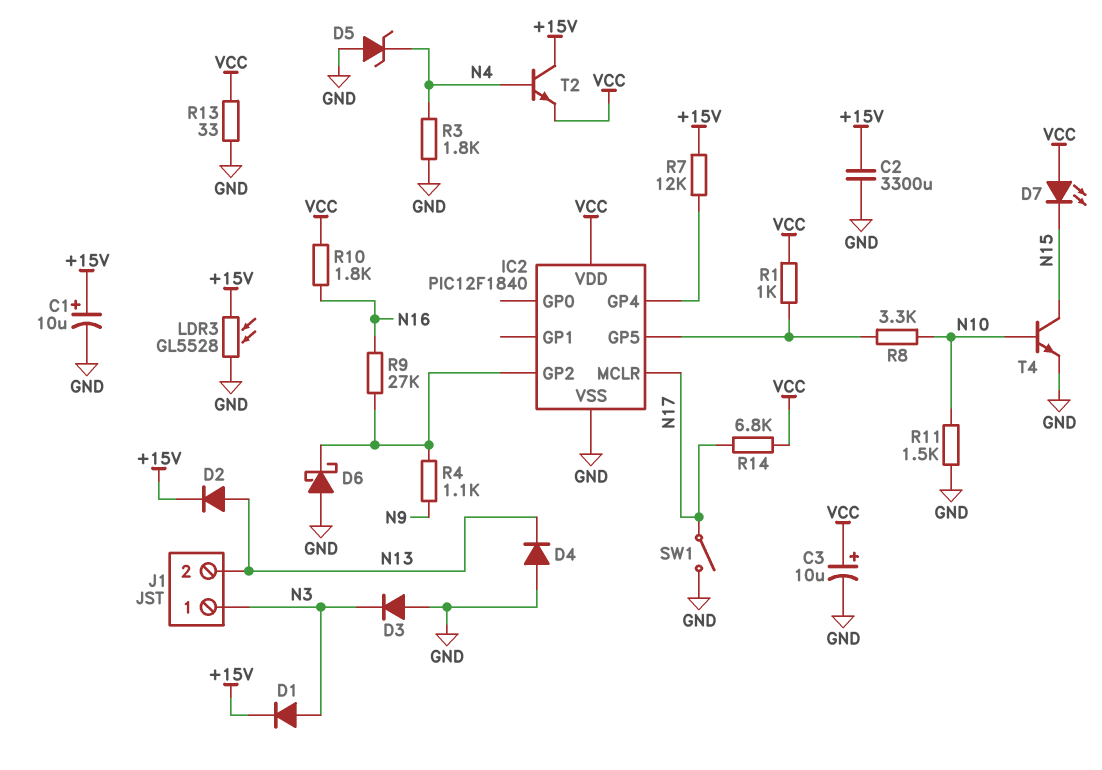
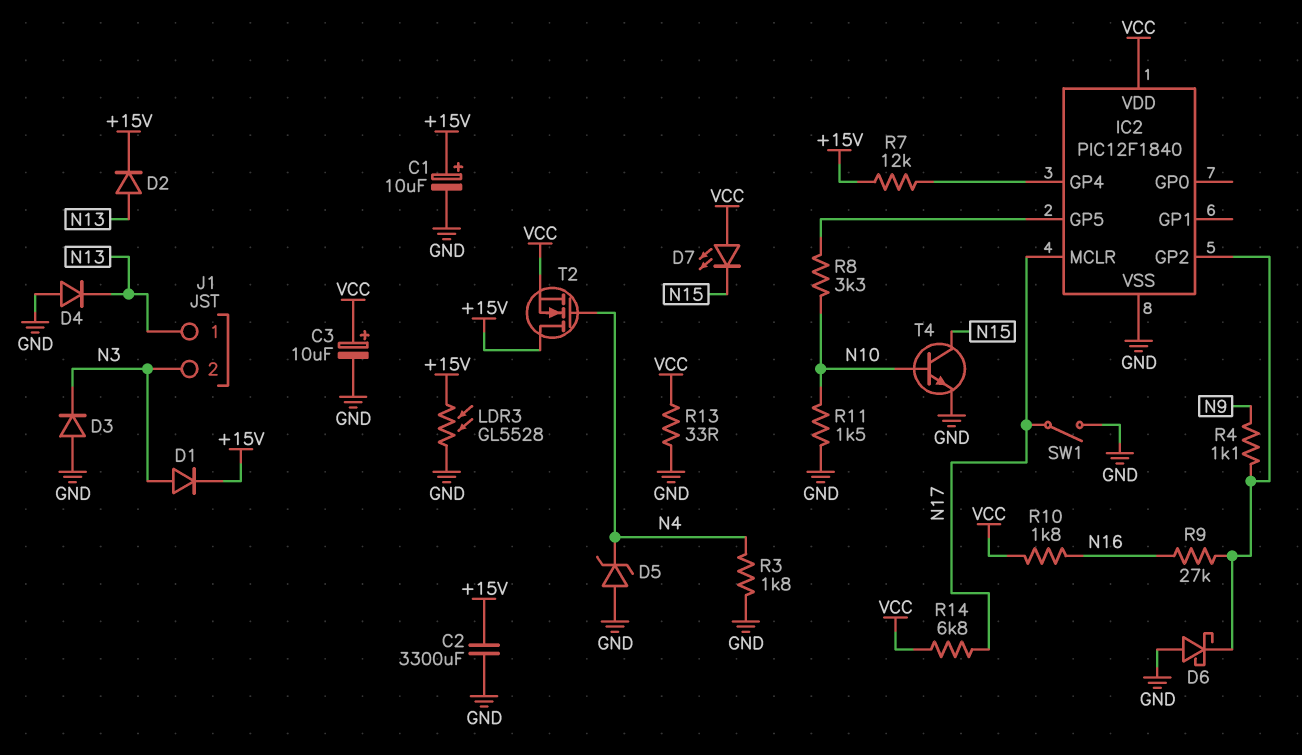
J1 pin 1: N3 -> N13
J1 pin 2: N13 -> N3
R1: 1k (IC2/GP5, VCC) -> none
T2: NPN (B N4, C +15V, E VCC) -> NMOS (G N4, D +15V, S VCC)

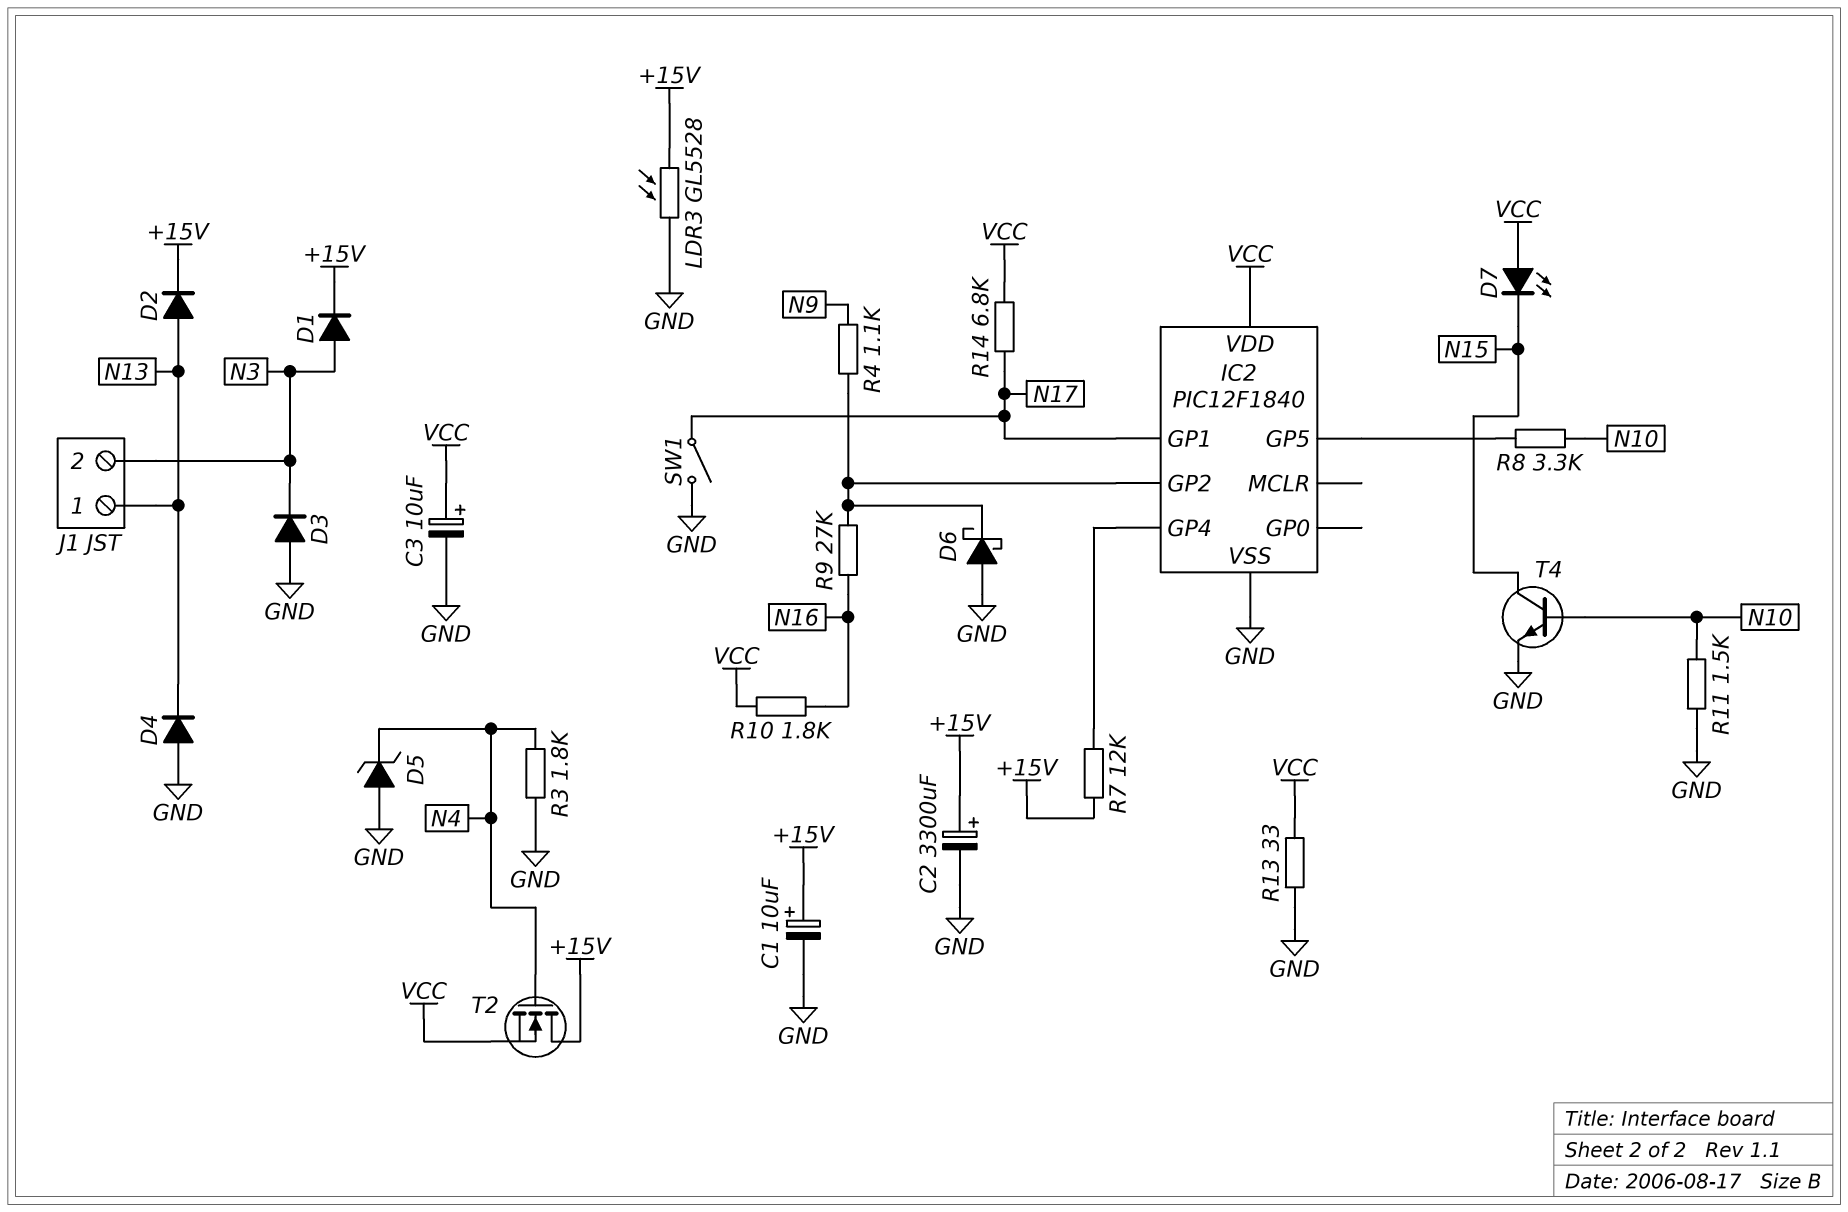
C2: 3300uF (+15V, GND) -> 3300uF (plus +15V, minus GND)
IC2 pin GP1: none -> N17
IC2 pin MCLR: N17 -> none

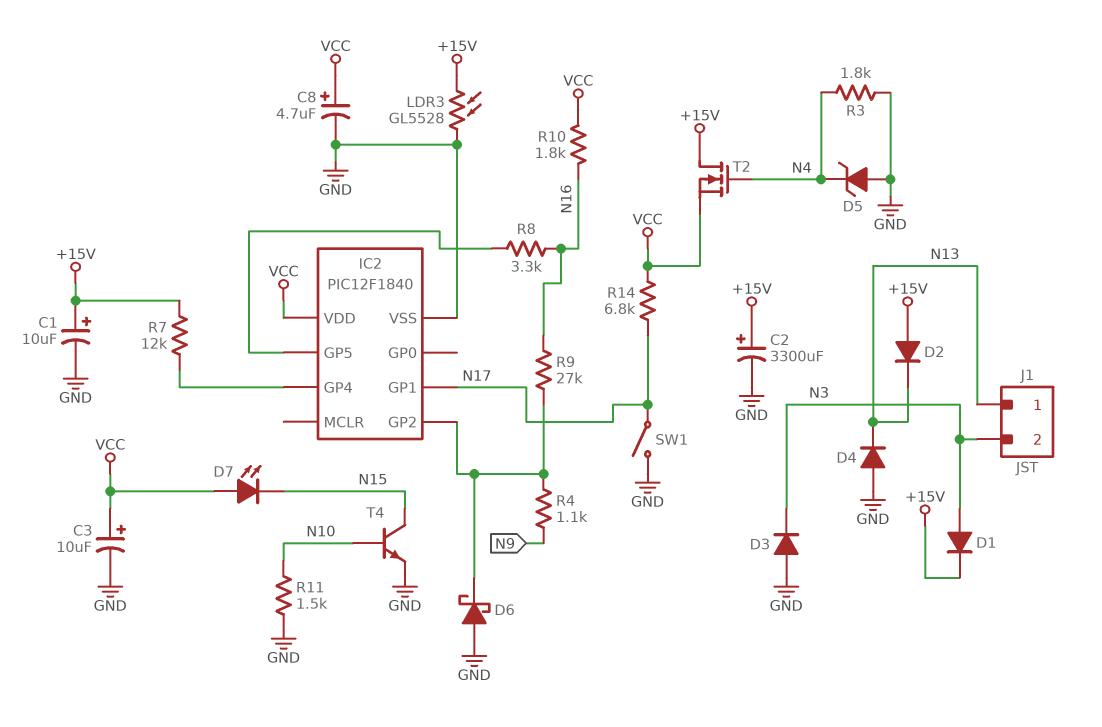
C8: none -> 4.7uF (plus VCC, minus GND)
D2: diode (A N13, K +15V) -> diode (A +15V, K N13)
R8: 3.3k (IC2/GP5, N10) -> 3.3k (IC2/GP5, N16)
R13: 33 (GND, VCC) -> none

